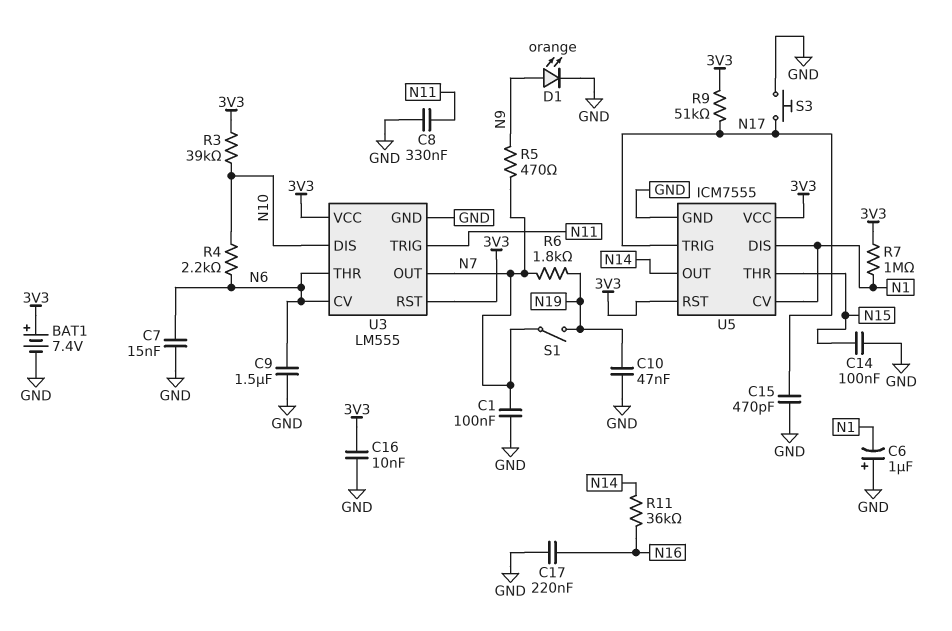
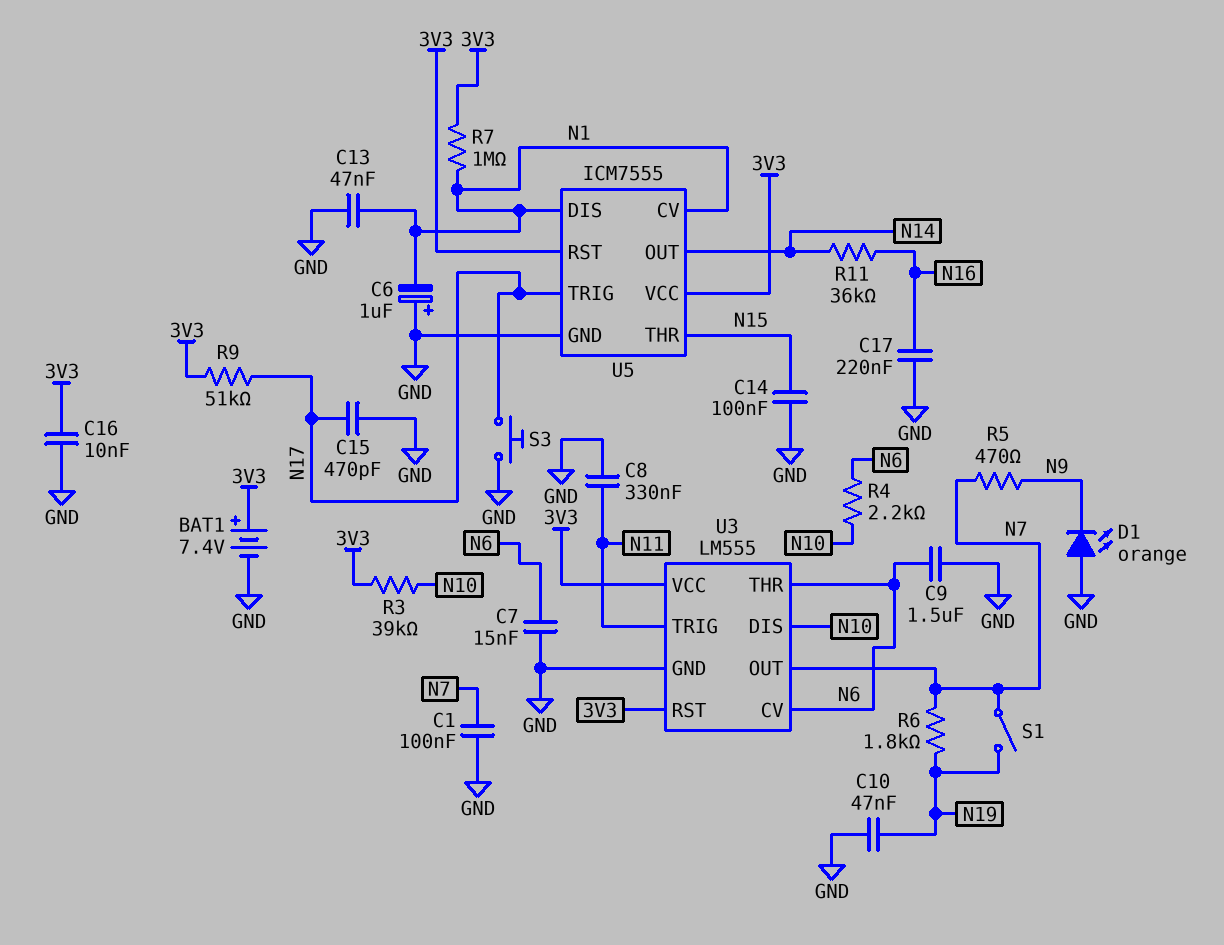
C13: none -> 47nF (GND, N1)
D1: LED orange (A N9, K GND) -> LED orange (A GND, K N9)

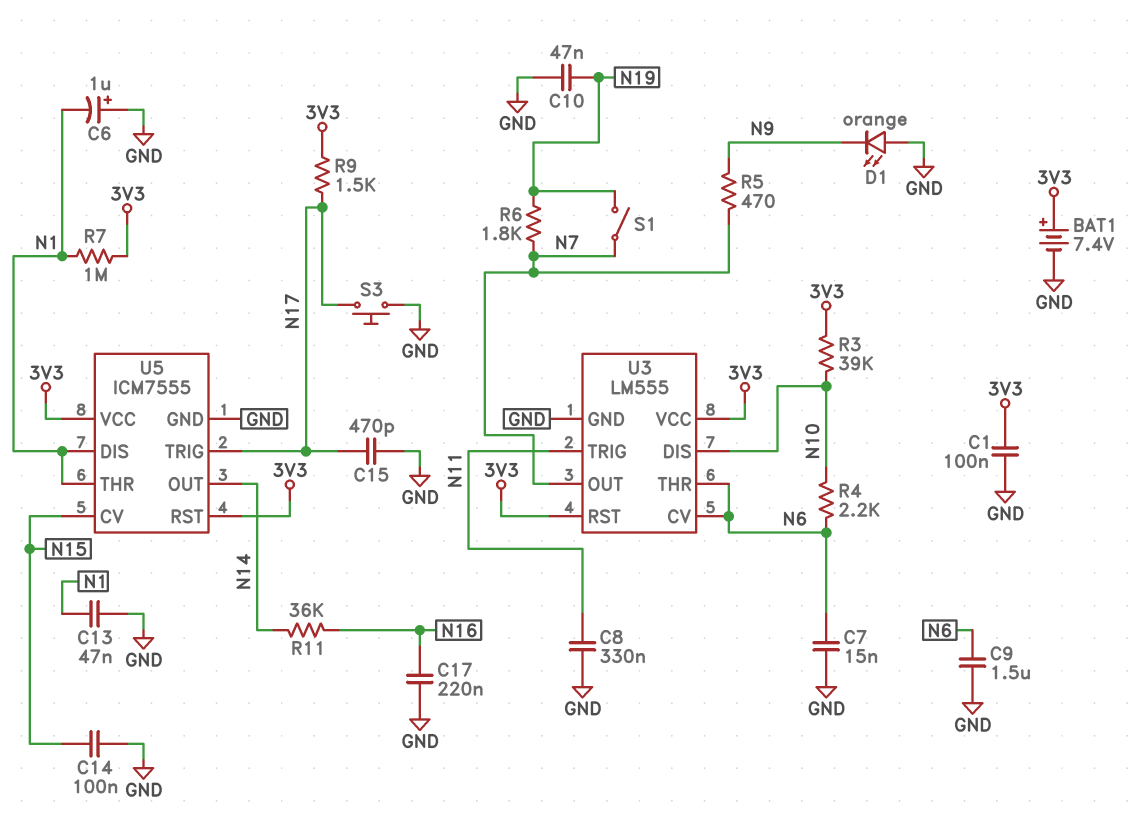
C1: 100nF (GND, N7) -> 100nF (3V3, GND)
C16: 10nF (3V3, GND) -> none
R9: 51k (3V3, N17) -> 1.5k (3V3, N17)
U5 pin CV: N1 -> N15
U5 pin THR: N15 -> N1

